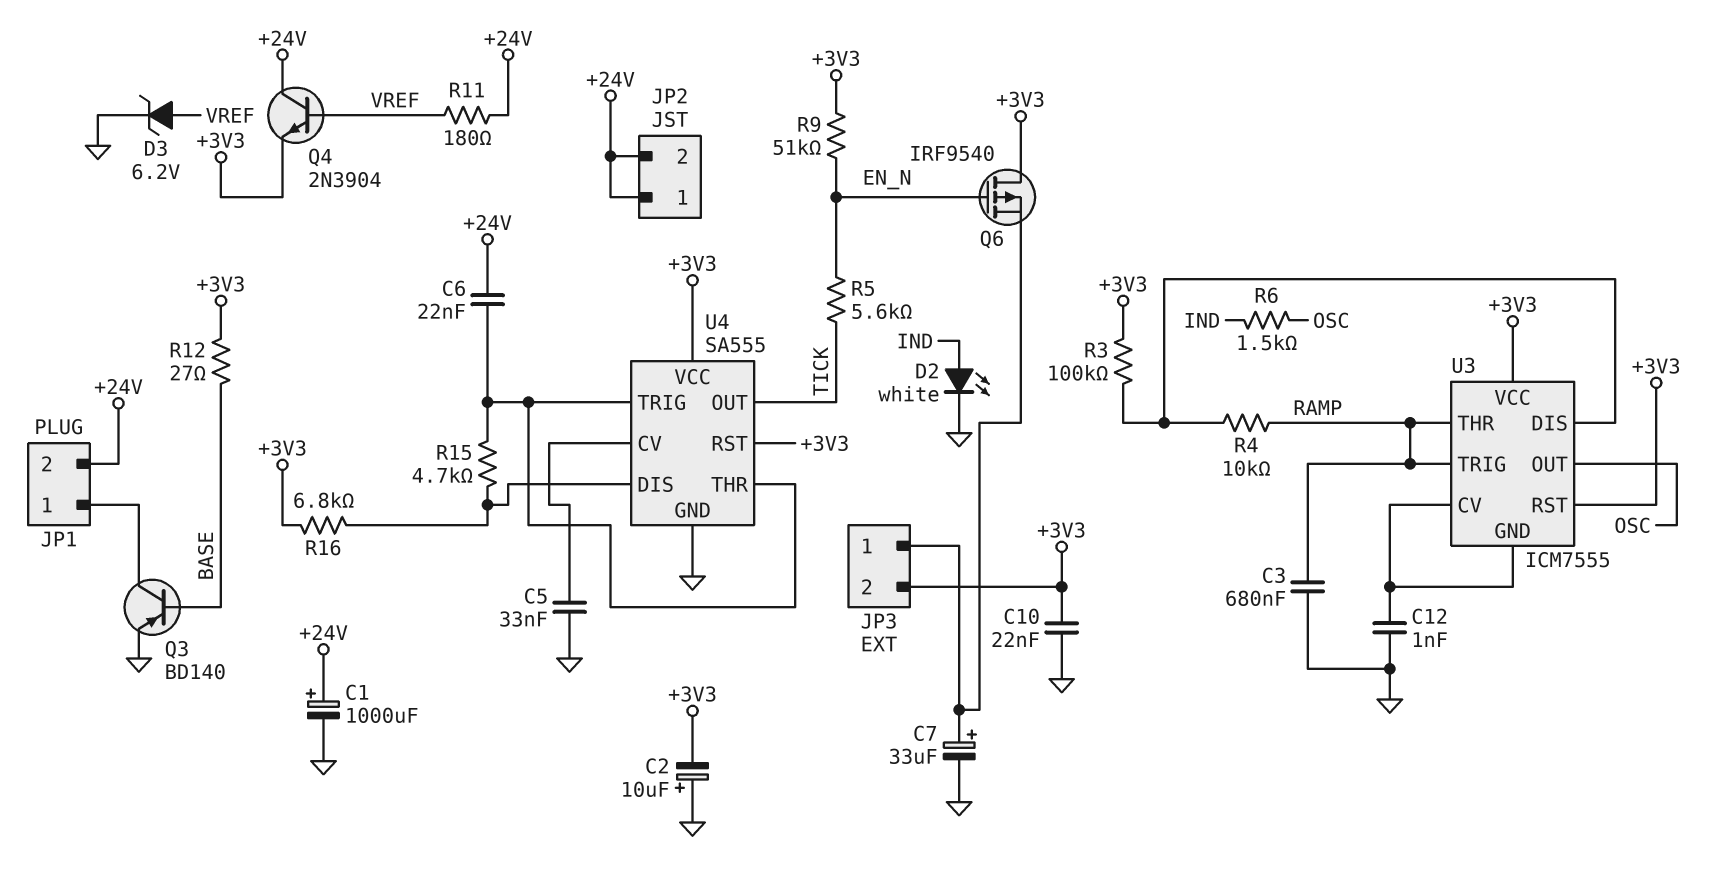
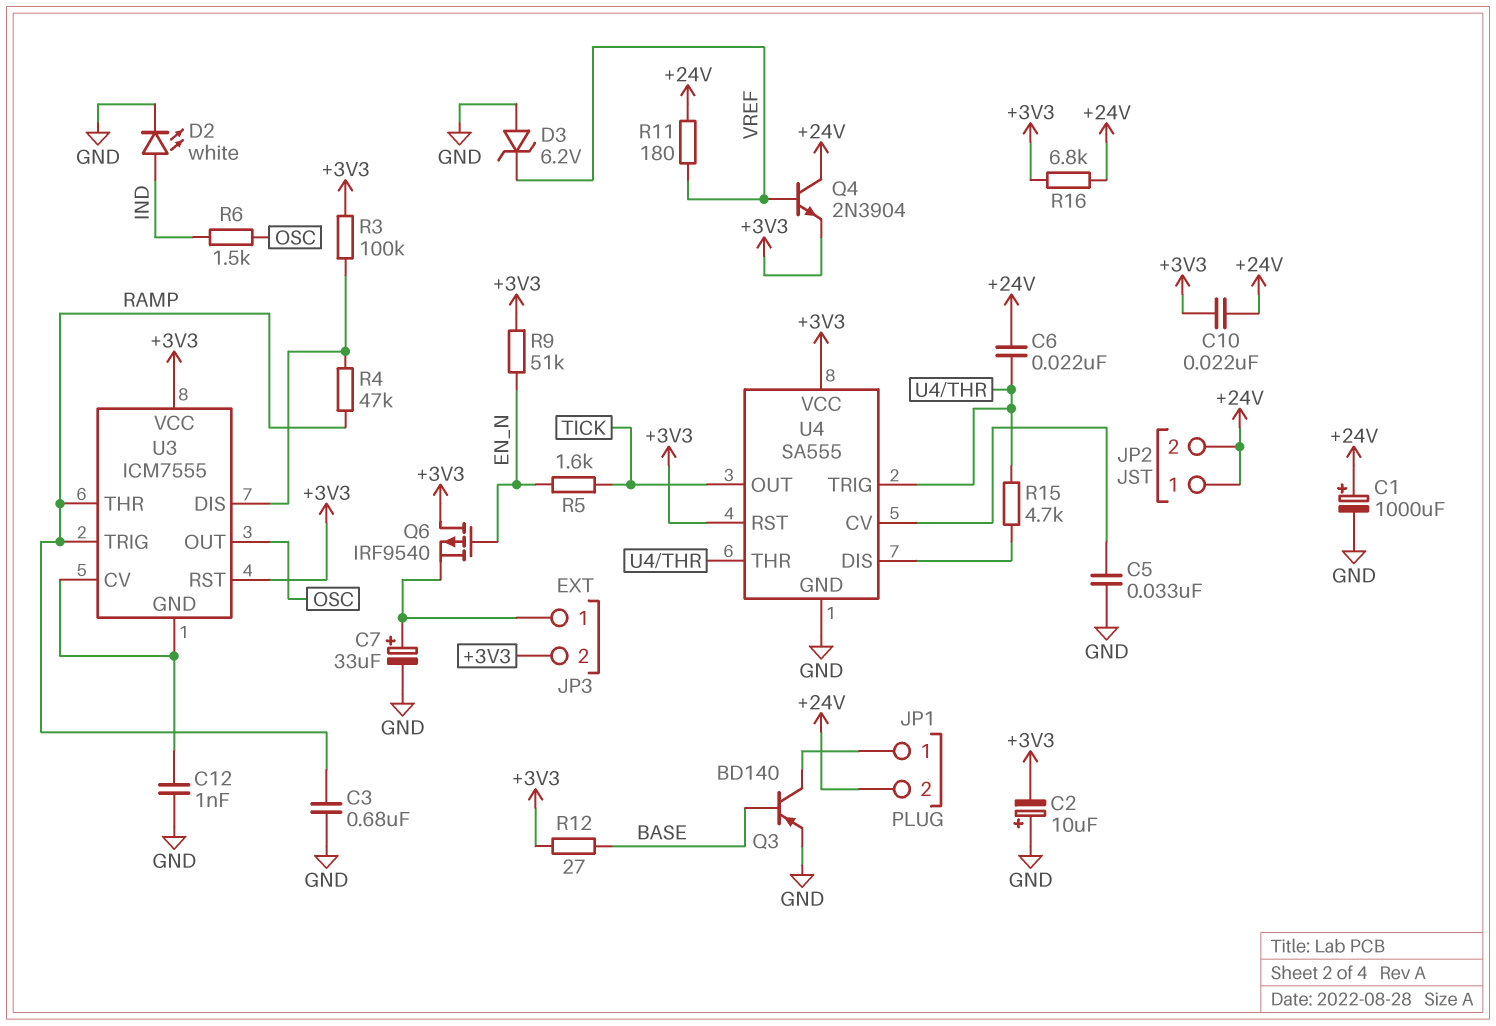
C10: 22nF (+3V3, GND) -> 22nF (+3V3, +24V)
D3: zener 6.2V (A VREF, K GND) -> zener 6.2V (A GND, K VREF)
R4: 10k (RAMP, U3/DIS) -> 47k (RAMP, U3/DIS)
R5: 5.6k (EN_N, TICK) -> 1.6k (EN_N, TICK)
R16: 6.8k (+3V3, U4/DIS) -> 6.8k (+3V3, +24V)

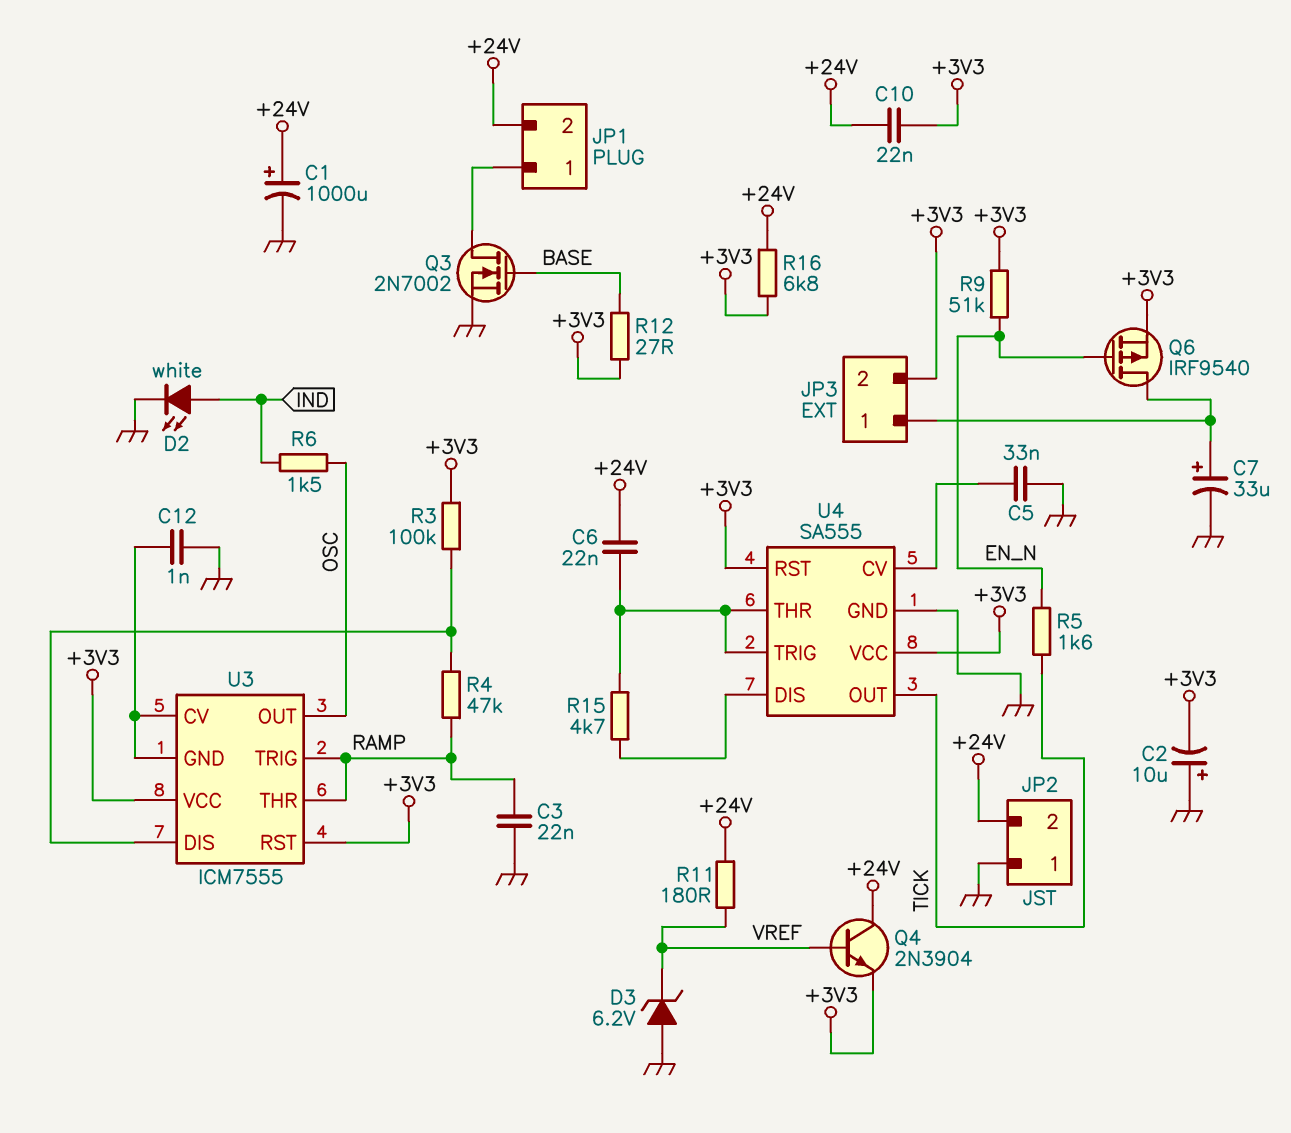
C3: 680nF (GND, RAMP) -> 22nF (GND, RAMP)
JP2 pin 1: +24V -> GND
Q3: PNP BD140 (B BASE, C JP1/1, E GND) -> NMOS 2N7002 (G BASE, D JP1/1, S GND)
Q6: PMOS IRF9540 (G EN_N, D +3V3, S JP3/1) -> PMOS IRF9540 (G EN_N, D JP3/1, S +3V3)

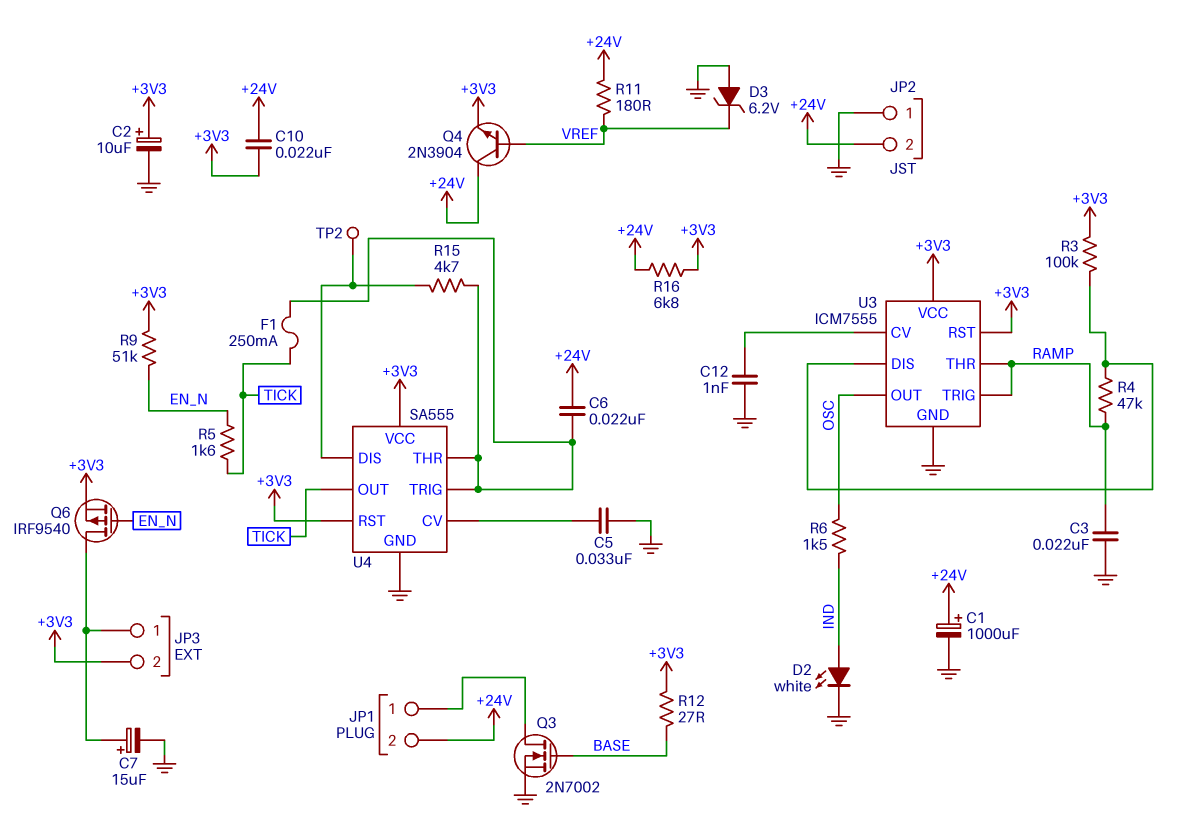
C2: 10uF (plus GND, minus +3V3) -> 10uF (plus +3V3, minus GND)
C7: 33uF (plus JP3/1, minus GND) -> 15uF (plus JP3/1, minus GND)
F1: none -> 250mA (TICK, U4/THR)
TP2: none -> test point (U4/DIS)
U3 pin GND: U3/CV -> GND

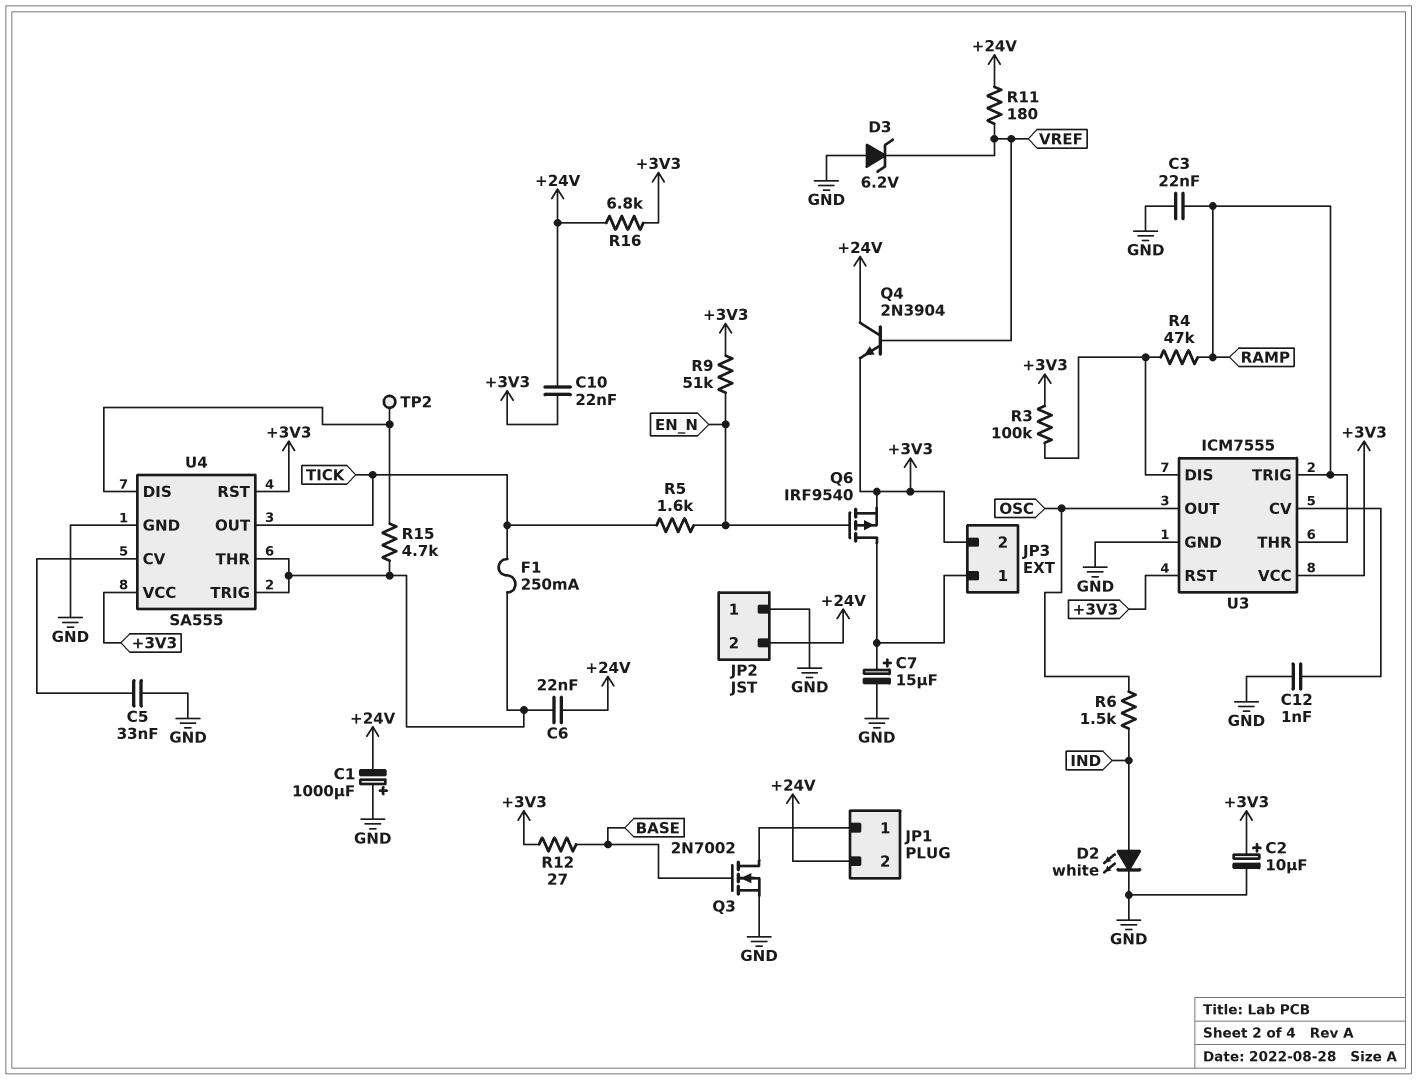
C1: 1000uF (plus +24V, minus GND) -> 1000uF (plus GND, minus +24V)

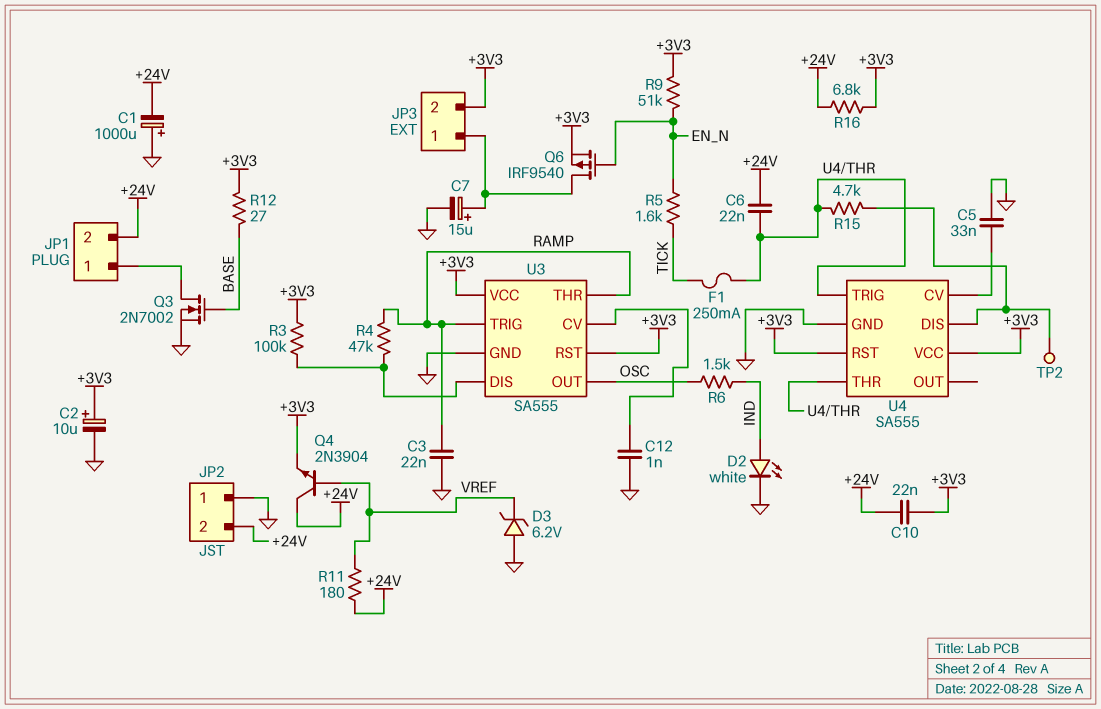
U3: ICM7555 -> SA555
U4 pin OUT: TICK -> none

